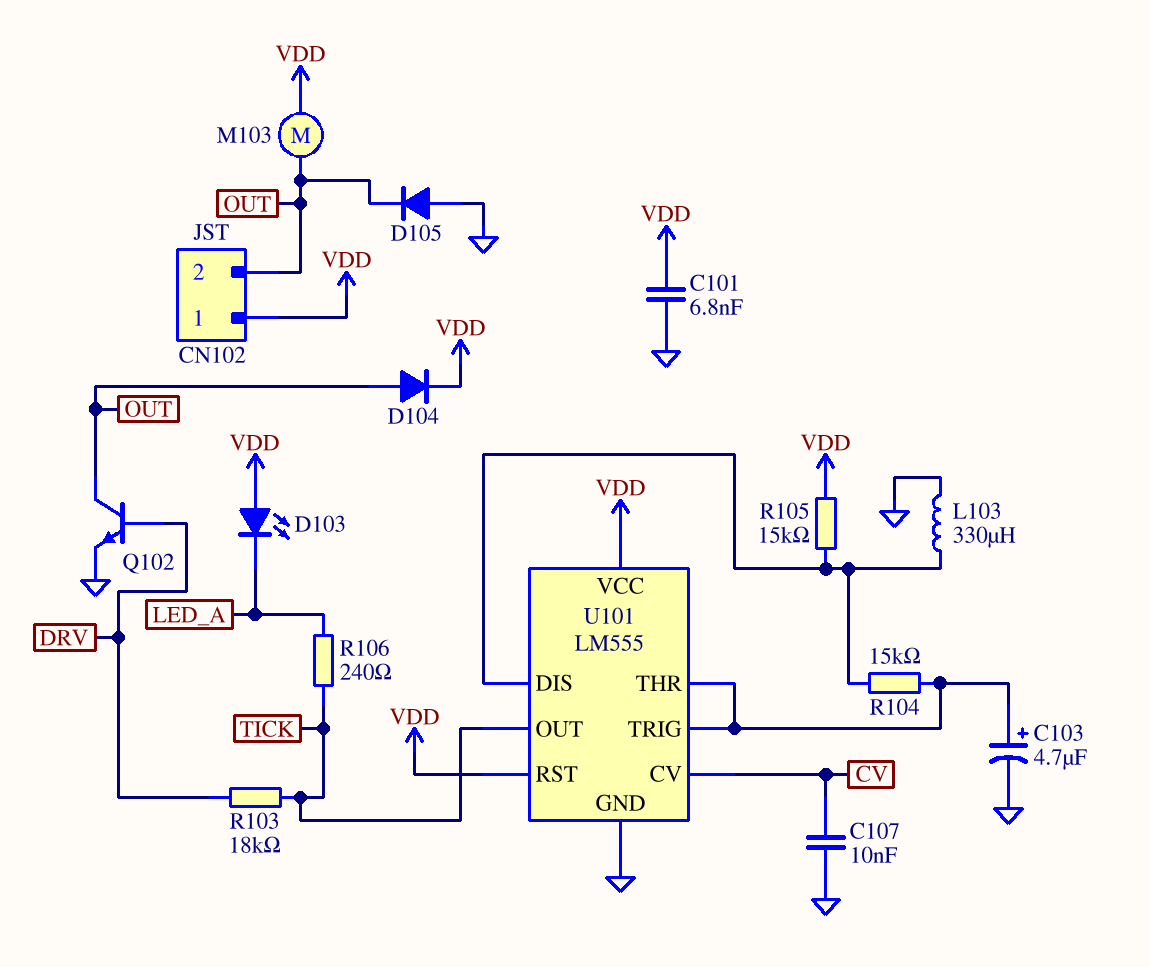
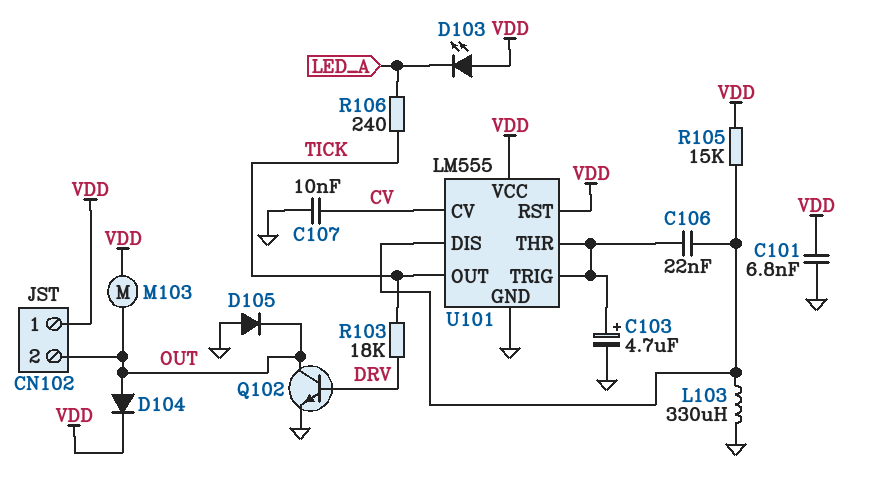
C106: none -> 22nF (U101/DIS, U101/THR)
R104: 15k (U101/DIS, U101/THR) -> none

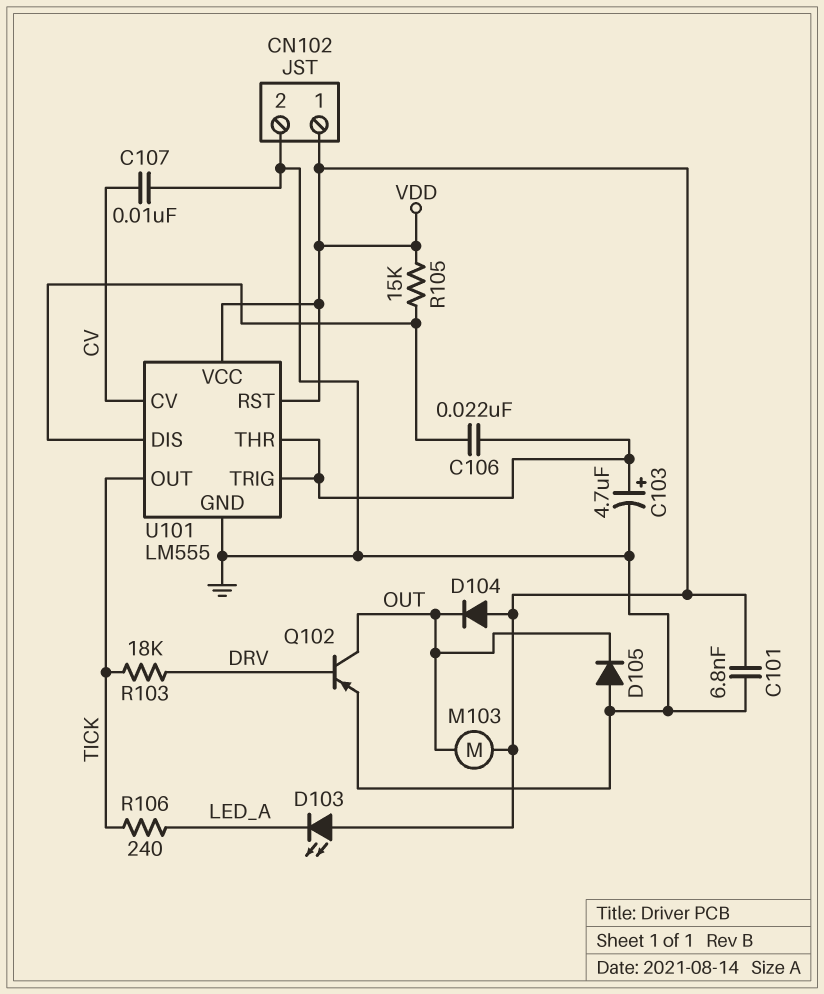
CN102 pin 2: OUT -> GND
D104: diode (A OUT, K VDD) -> diode (A VDD, K OUT)
L103: 330uH (GND, U101/DIS) -> none
Q102: NPN (B DRV, C OUT, E GND) -> PNP (B DRV, C OUT, E GND)

